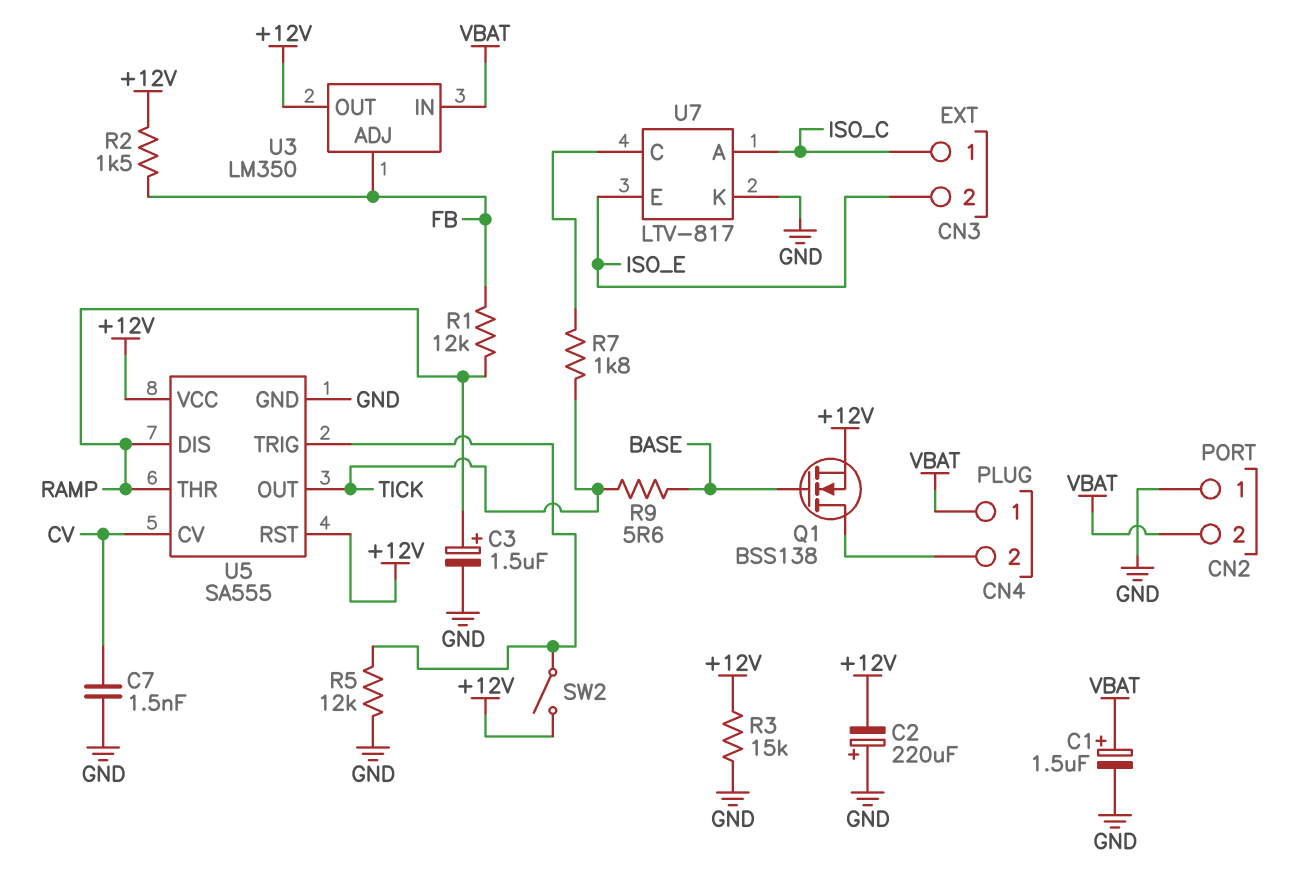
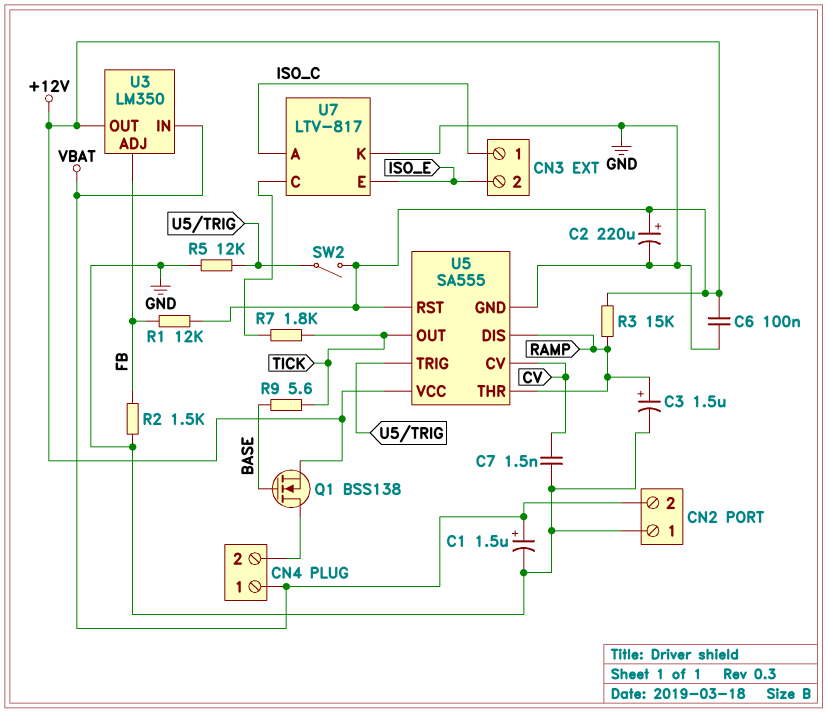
C2: 220uF (plus GND, minus +12V) -> 220uF (plus +12V, minus GND)
C6: none -> 100nF (+12V, GND)
R1: 12k (FB, RAMP) -> 12k (+12V, FB)
R2: 1.5k (+12V, FB) -> 1.5k (FB, GND)
R3: 15k (+12V, GND) -> 15k (+12V, RAMP)

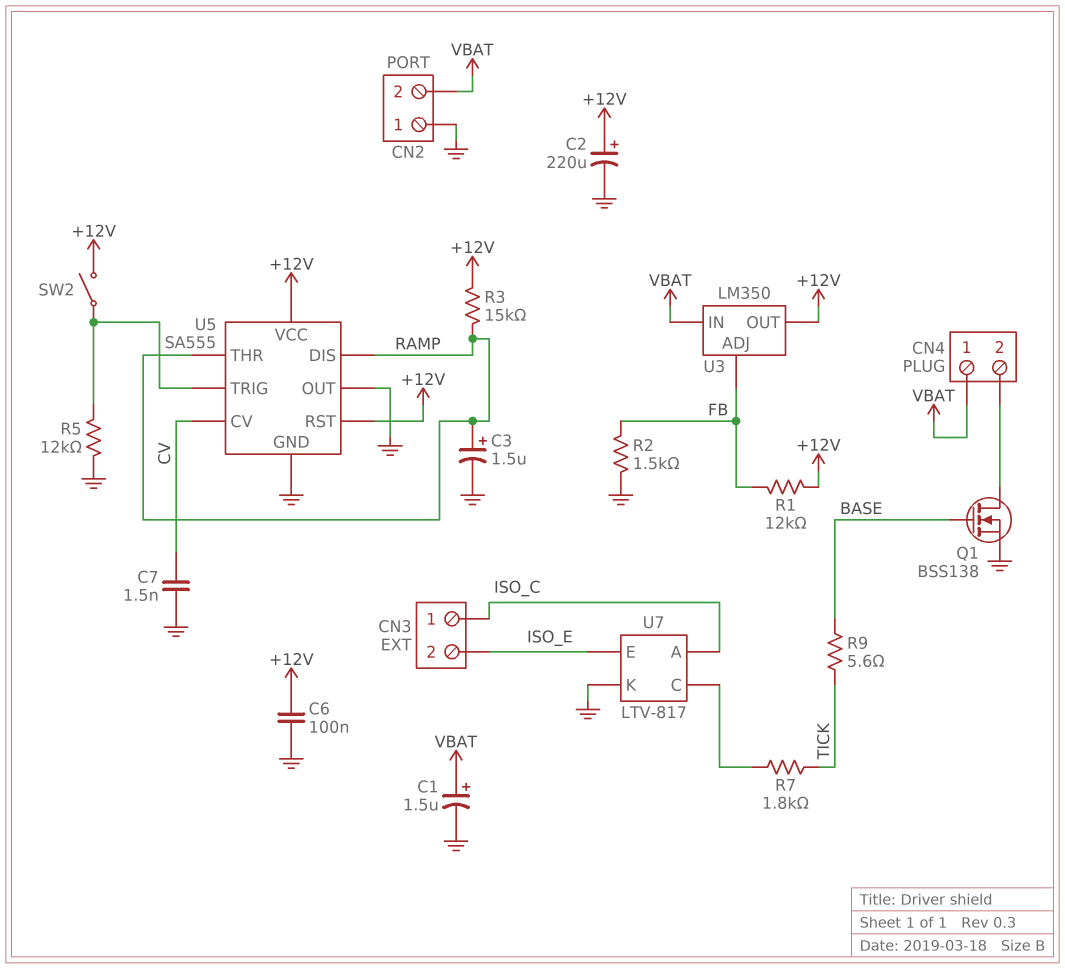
Q1: NMOS BSS138 (G BASE, D CN4/2, S +12V) -> NMOS BSS138 (G BASE, D CN4/2, S GND)
U5 pin OUT: TICK -> GND

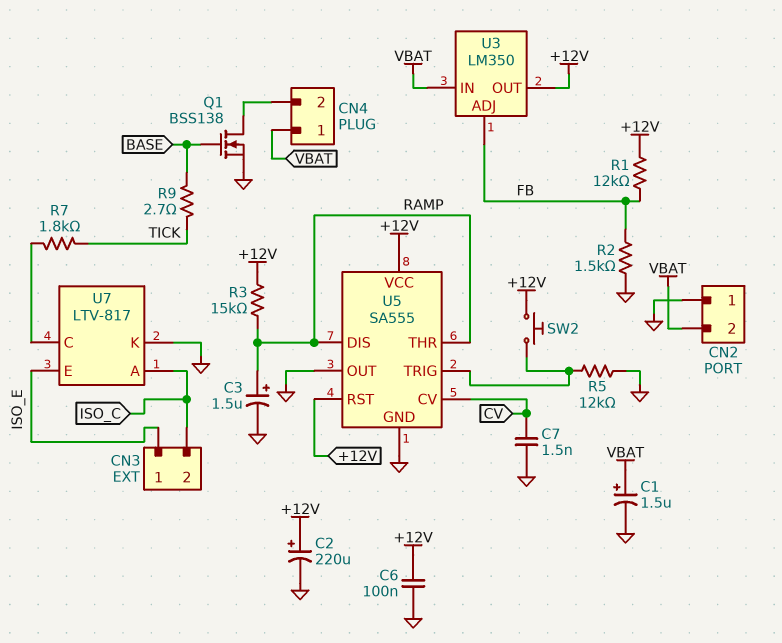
CN3 pin 1: ISO_C -> ISO_E
CN3 pin 2: ISO_E -> ISO_C
R9: 5.6 (BASE, TICK) -> 2.7 (BASE, TICK)
SW2: switch (+12V, U5/TRIG) -> button (+12V, U5/TRIG)

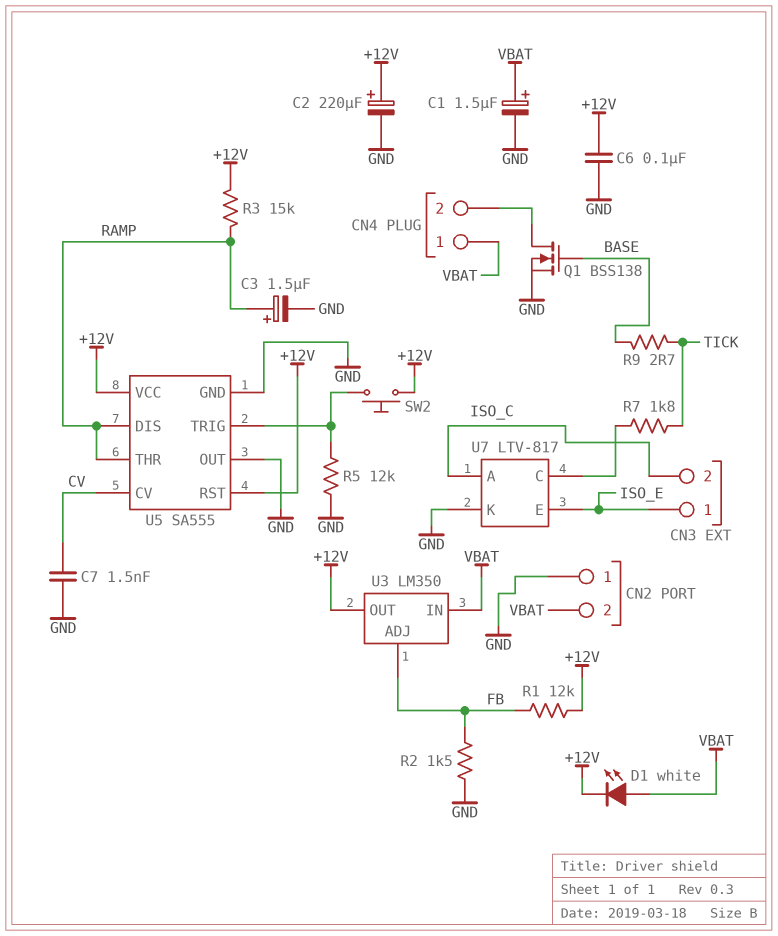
D1: none -> LED white (A VBAT, K +12V)

